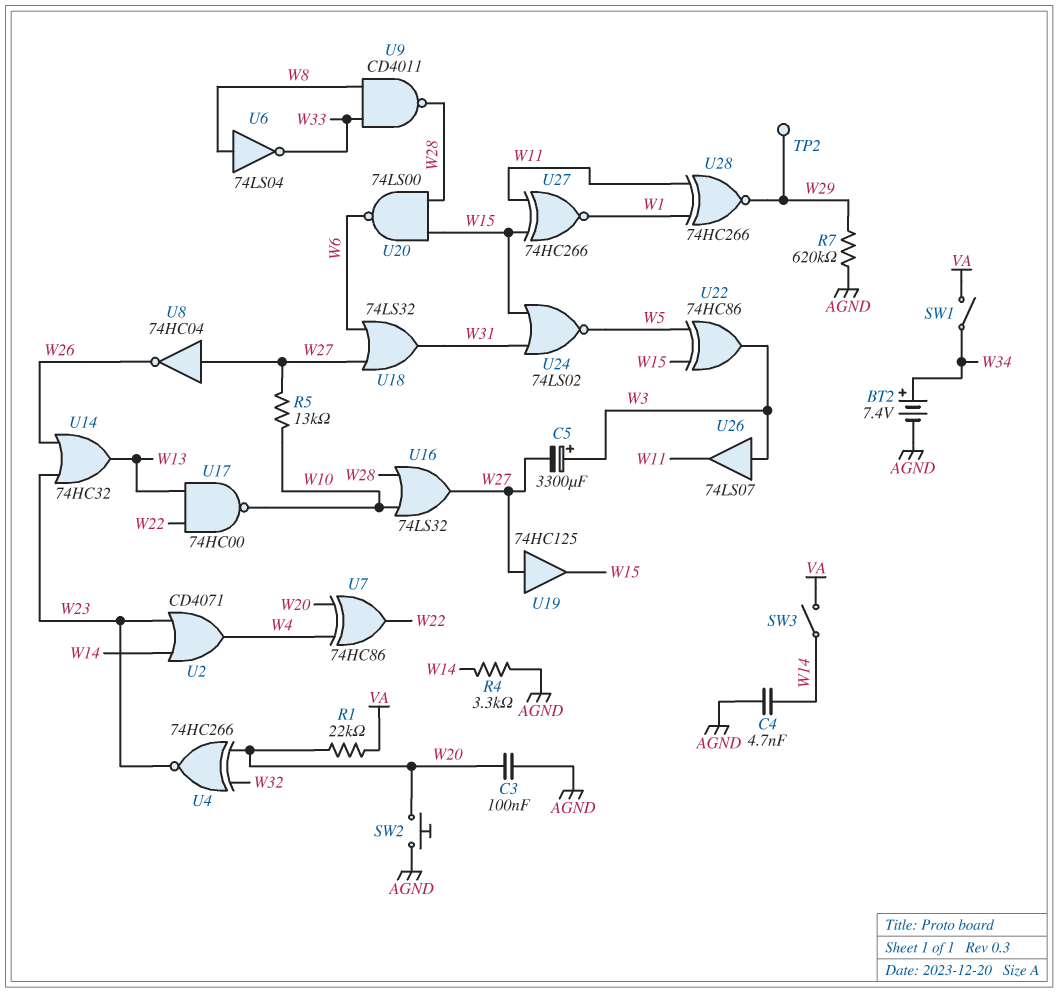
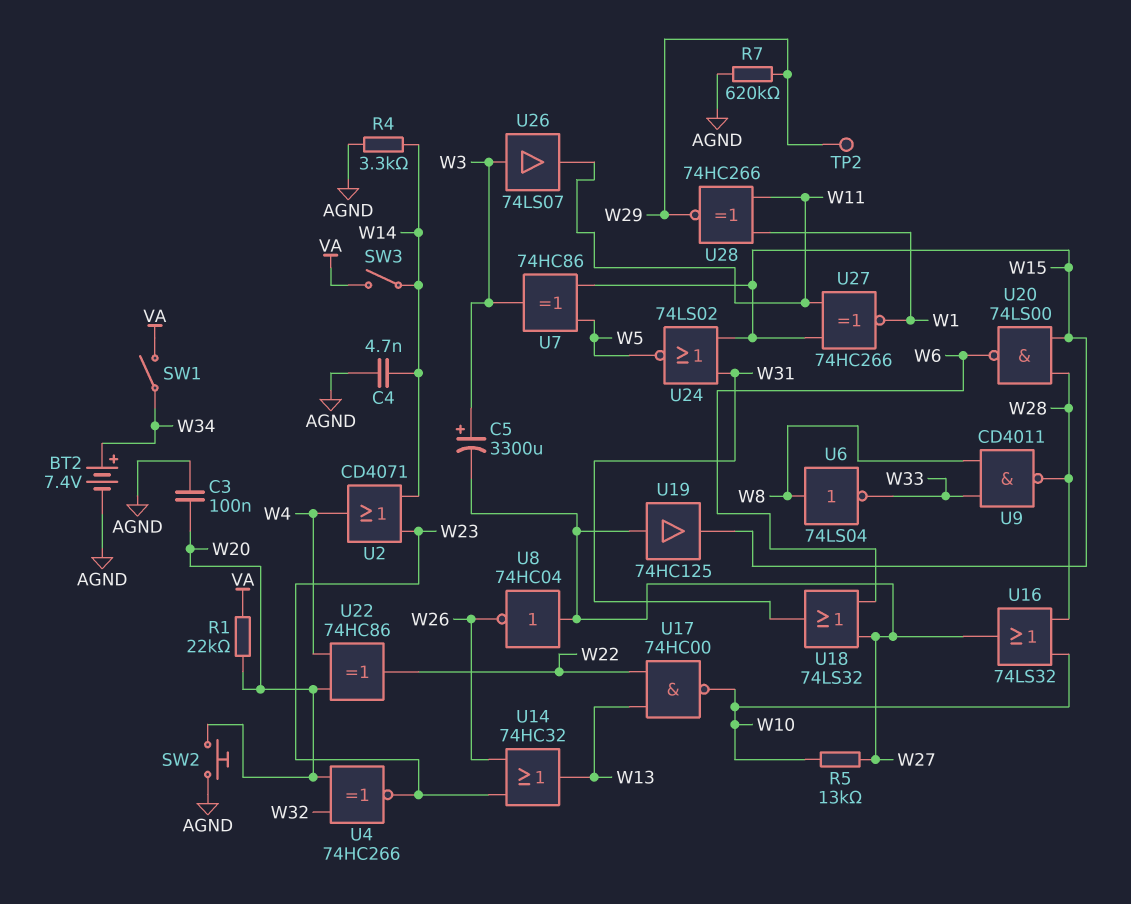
U7: XOR 74HC86 (in W4, in W20, out W22) -> XOR 74HC86 (in W5, in W15, out W3)
U22: XOR 74HC86 (in W5, in W15, out W3) -> XOR 74HC86 (in W4, in W20, out W22)

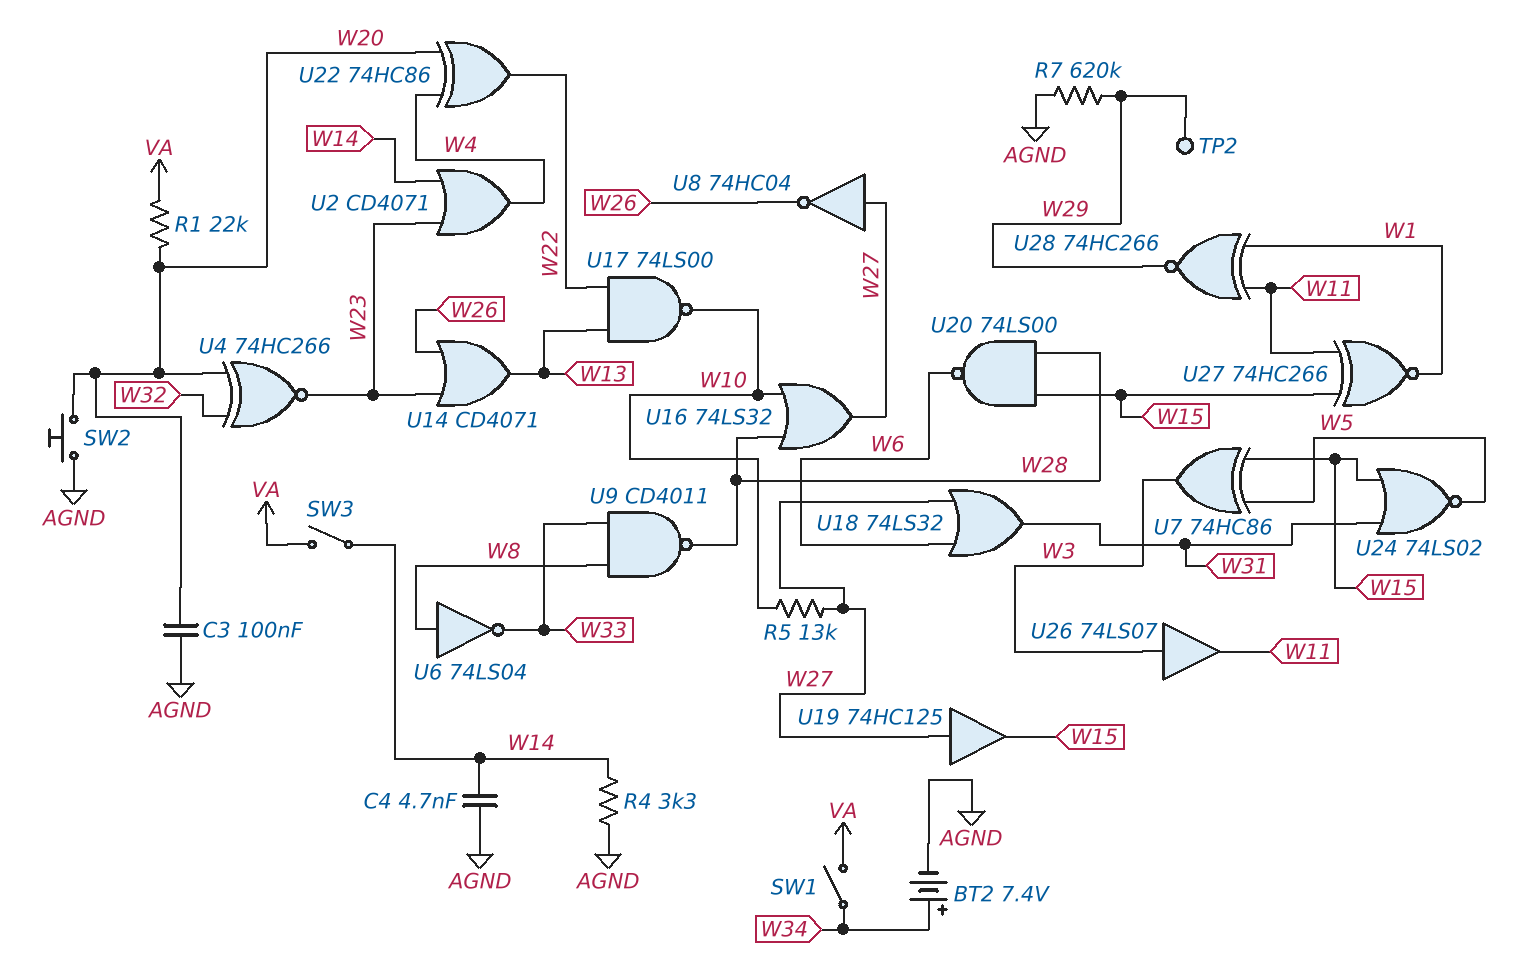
C5: 3300uF (plus W3, minus W27) -> none
U14: OR 74HC32 (in W23, in W26, out W13) -> OR CD4071 (in W23, in W26, out W13)
U17: NAND 74HC00 (in W13, in W22, out W10) -> NAND 74LS00 (in W13, in W22, out W10)

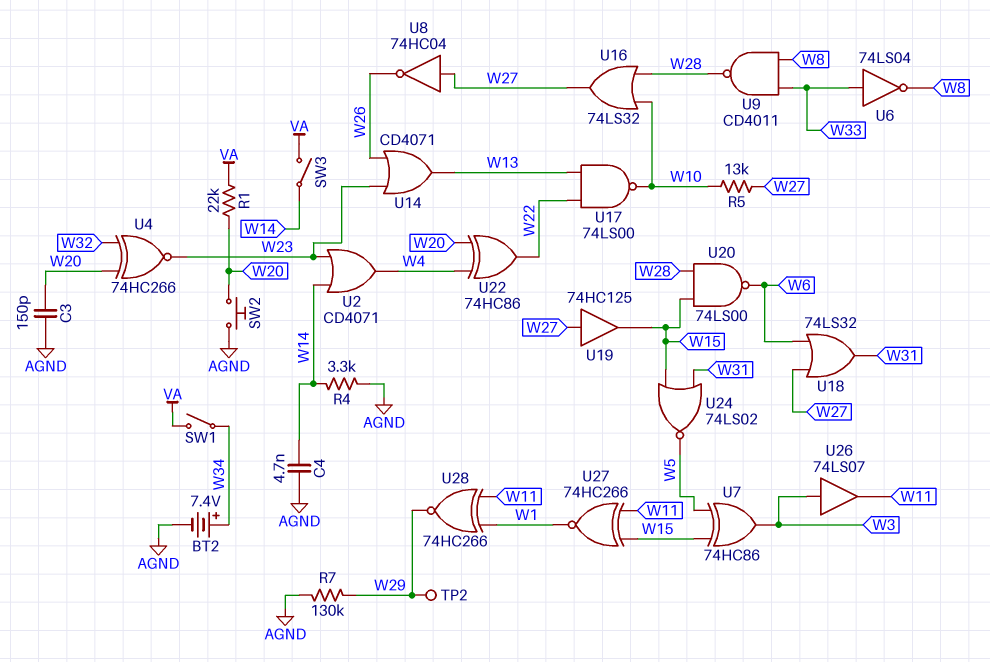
C3: 100nF (AGND, W20) -> 150pF (AGND, W20)
R7: 620k (AGND, W29) -> 130k (AGND, W29)
U6: NOT 74LS04 (in W8, out W33) -> NOT 74LS04 (in W33, out W8)

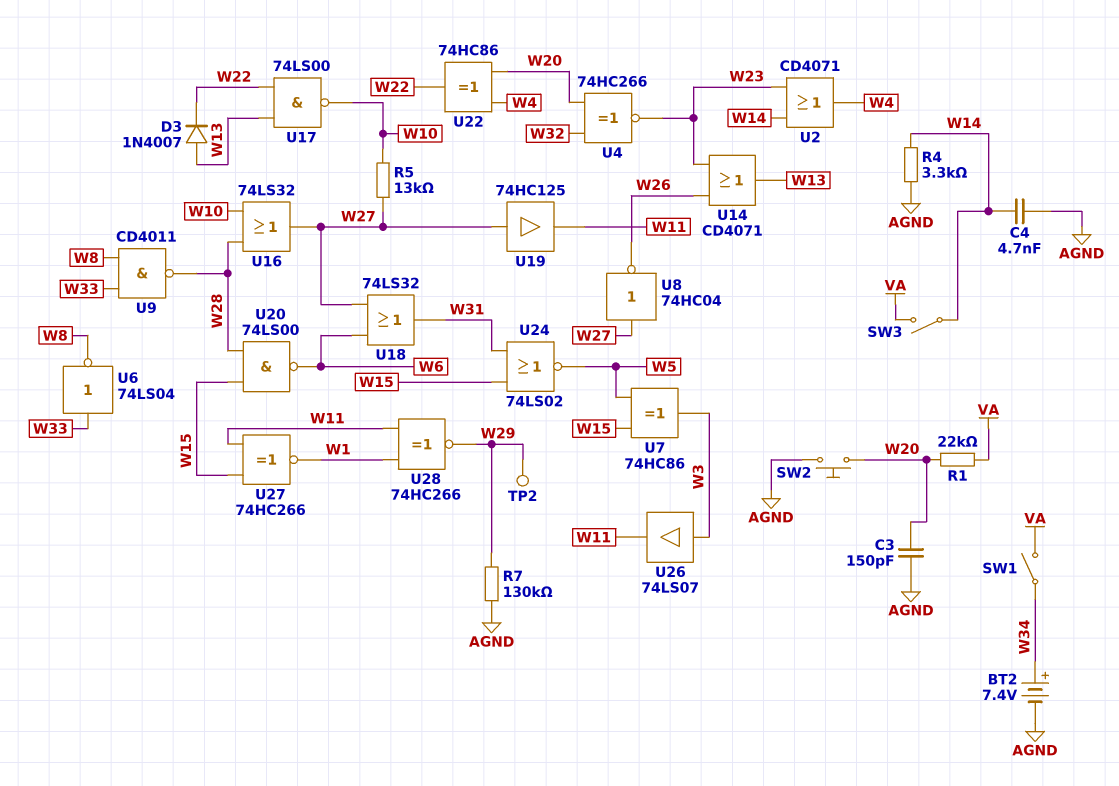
D3: none -> diode 1N4007 (A W13, K W22)
U19: buffer 74HC125 (in W27, out W15) -> buffer 74HC125 (in W27, out W11)

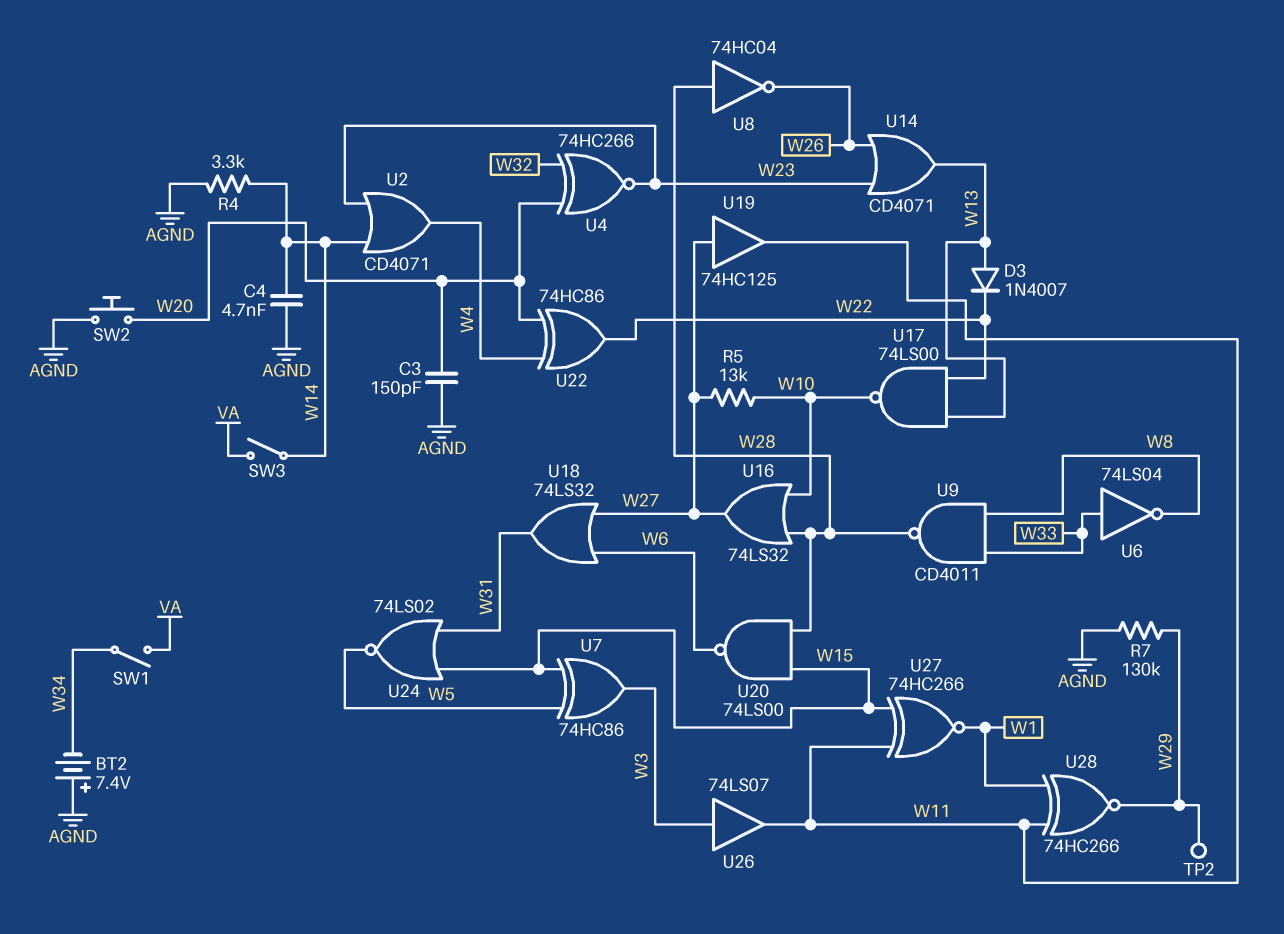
BT2: 7.4V (plus W34, minus AGND) -> 7.4V (plus AGND, minus W34)
R1: 22k (VA, W20) -> none
U8: NOT 74HC04 (in W27, out W26) -> NOT 74HC04 (in W28, out W26)

